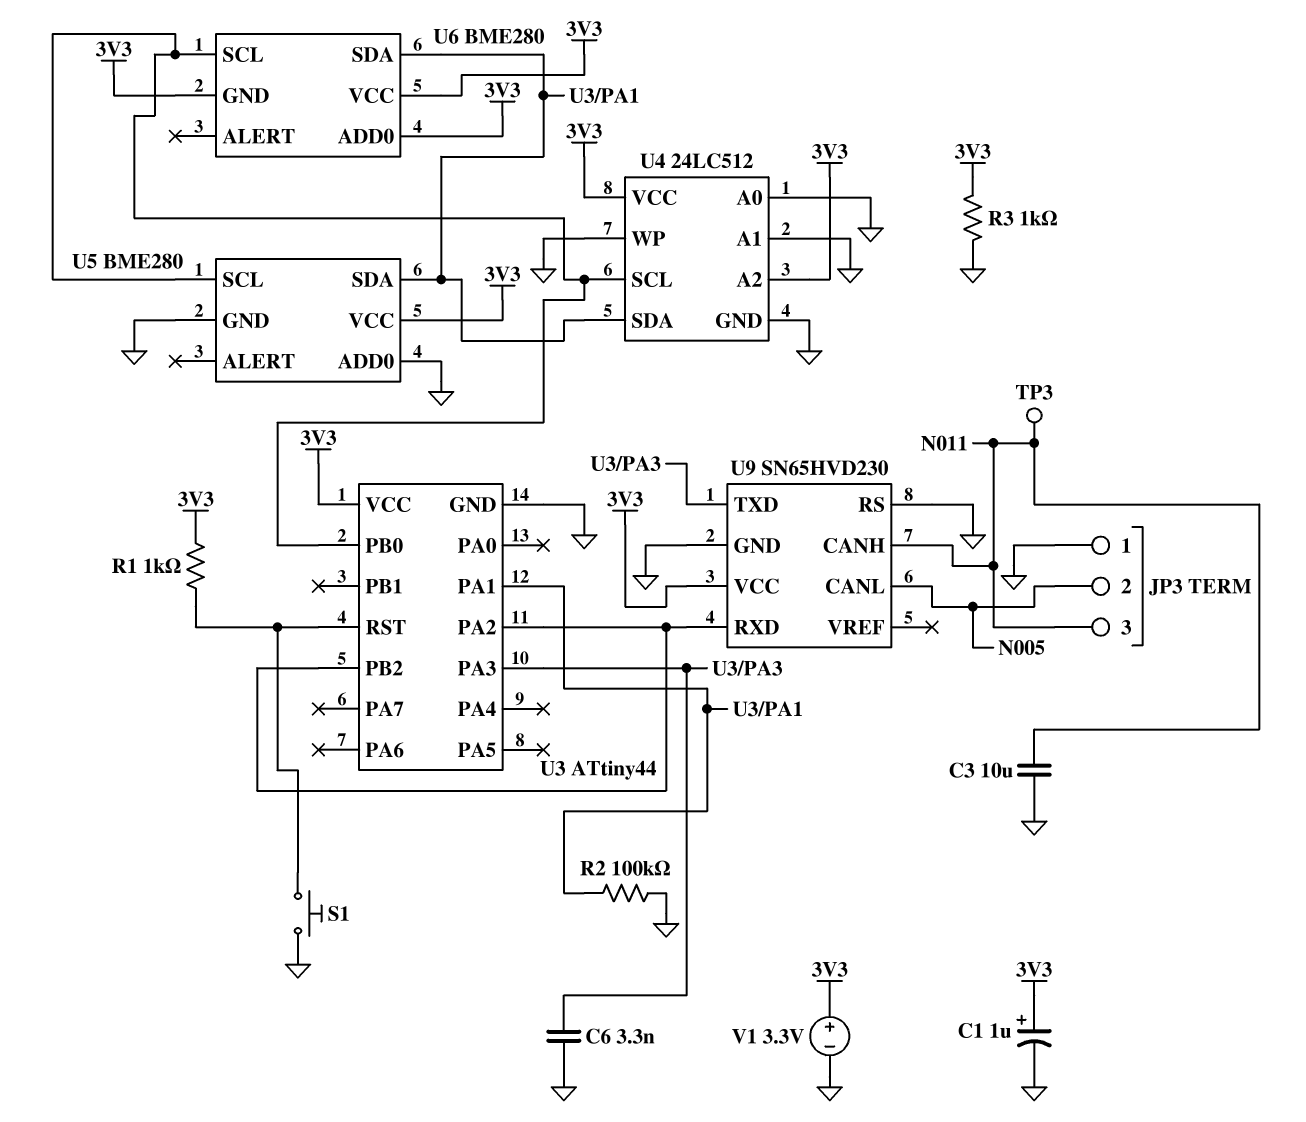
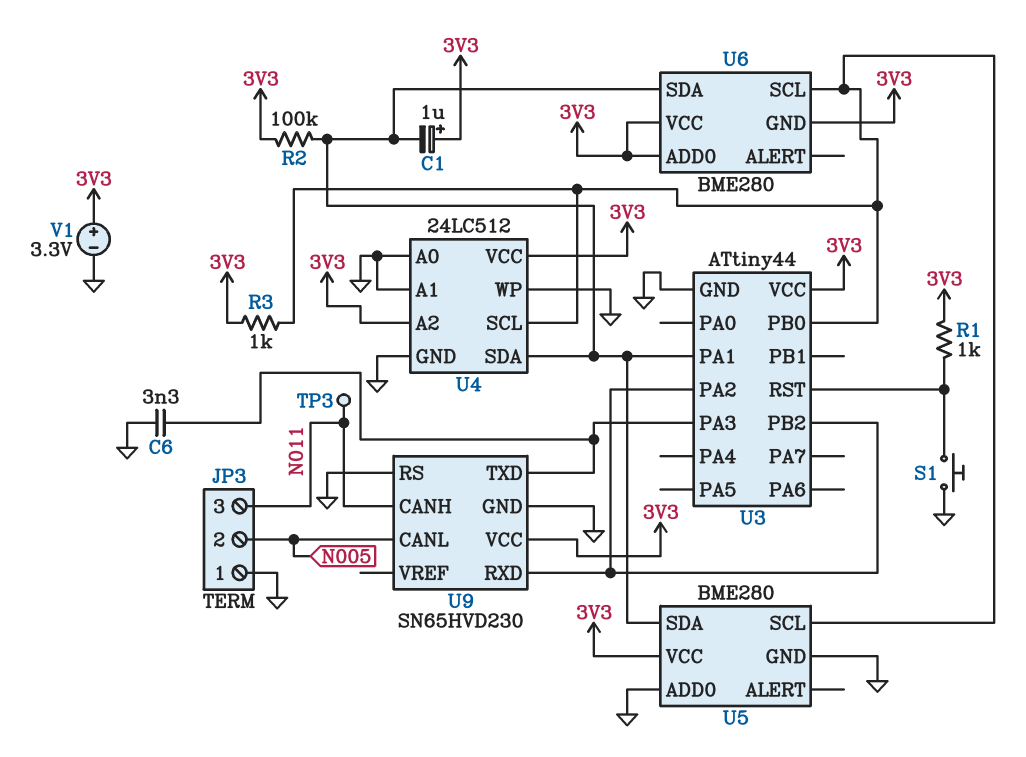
C1: 1uF (plus 3V3, minus GND) -> 1uF (plus 3V3, minus U3/PA1)
C3: 10uF (GND, N011) -> none
R2: 100k (GND, U3/PA1) -> 100k (3V3, U3/PA1)
R3: 1k (3V3, GND) -> 1k (3V3, U3/PB0)

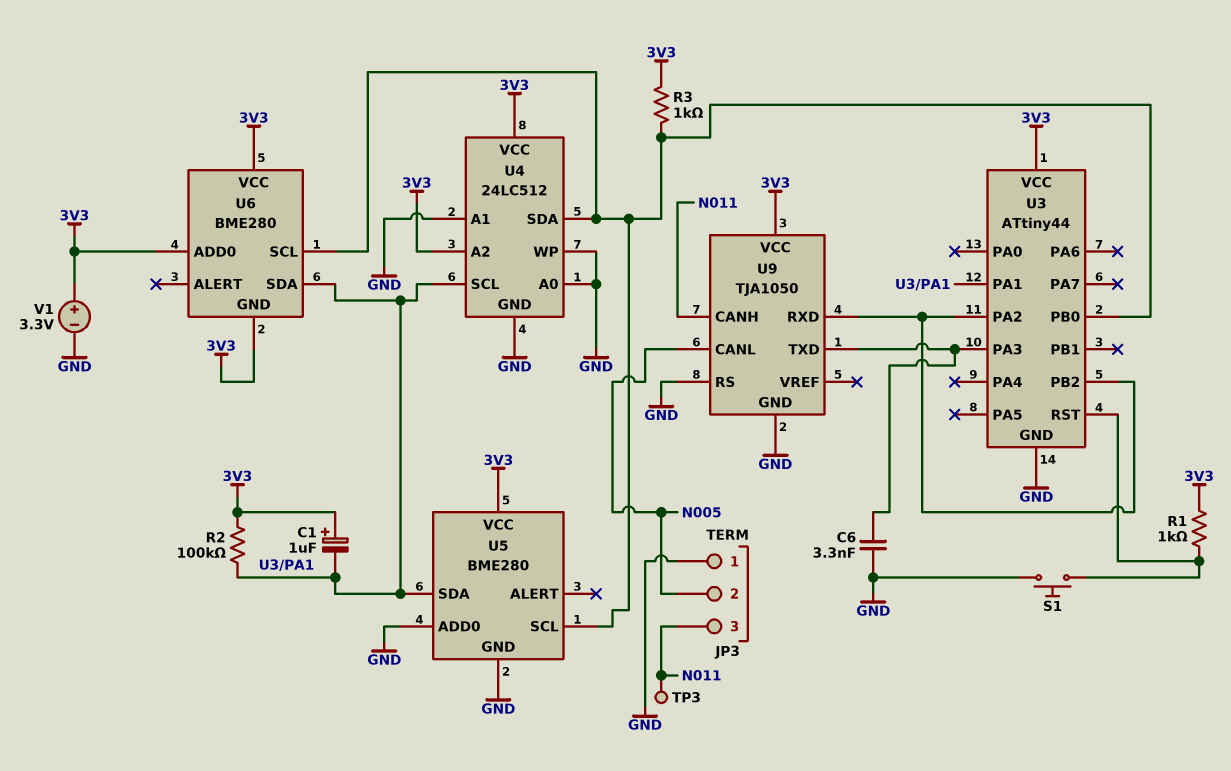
U4 pin SCL: U3/PB0 -> U3/PA1
U4 pin SDA: U3/PA1 -> U3/PB0
U9: SN65HVD230 -> TJA1050

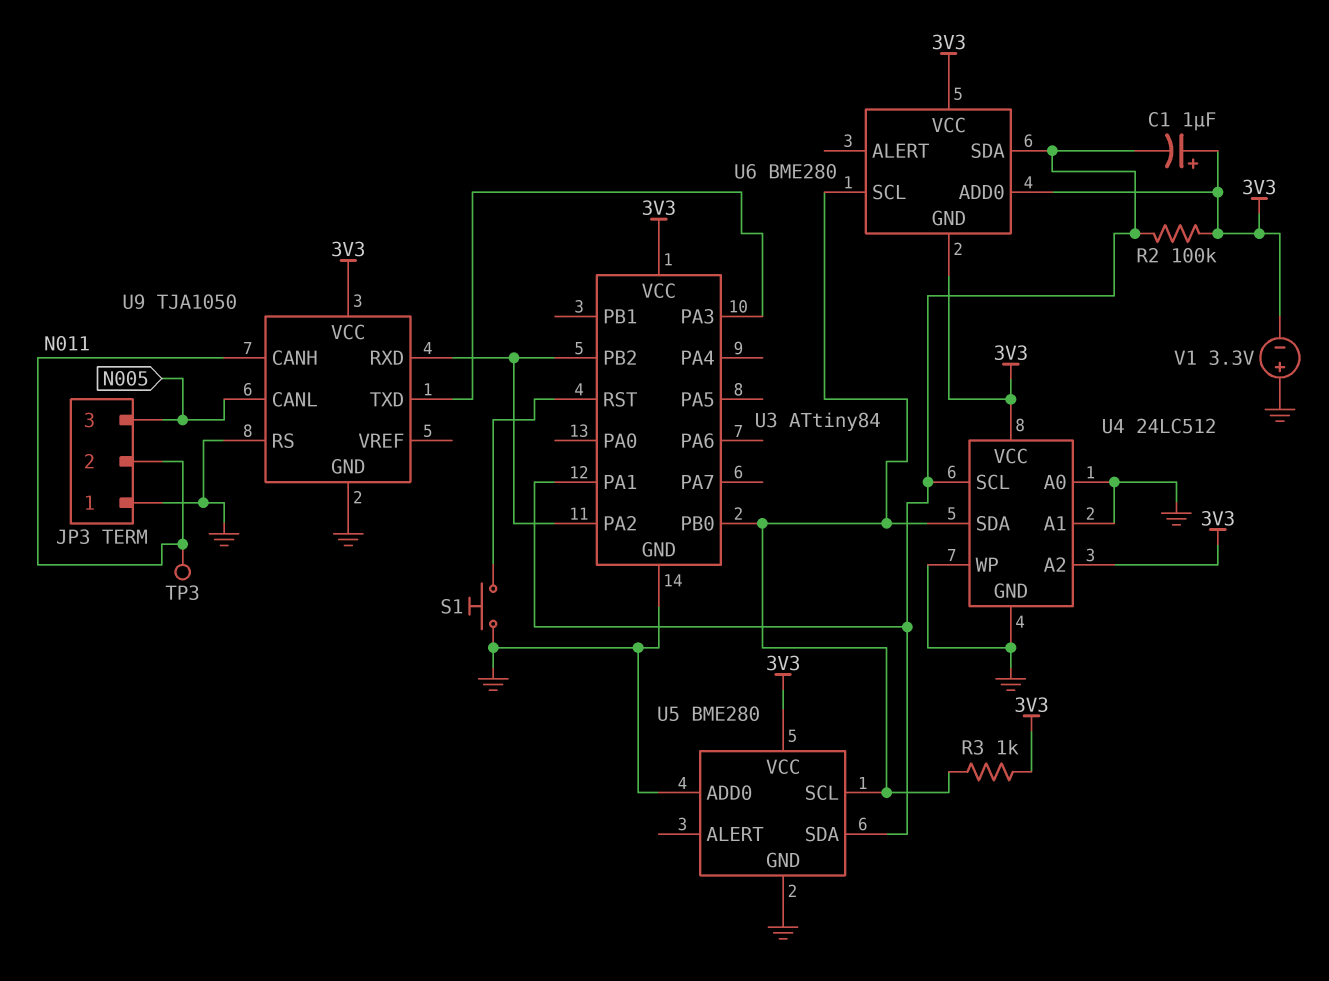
C6: 3.3nF (GND, U3/PA3) -> none
JP3 pin 2: N005 -> N011
JP3 pin 3: N011 -> N005
R1: 1k (3V3, U3/RST) -> none
U3: ATtiny44 -> ATtiny84
V1: 3.3V (plus 3V3, minus GND) -> 3.3V (plus GND, minus 3V3)

